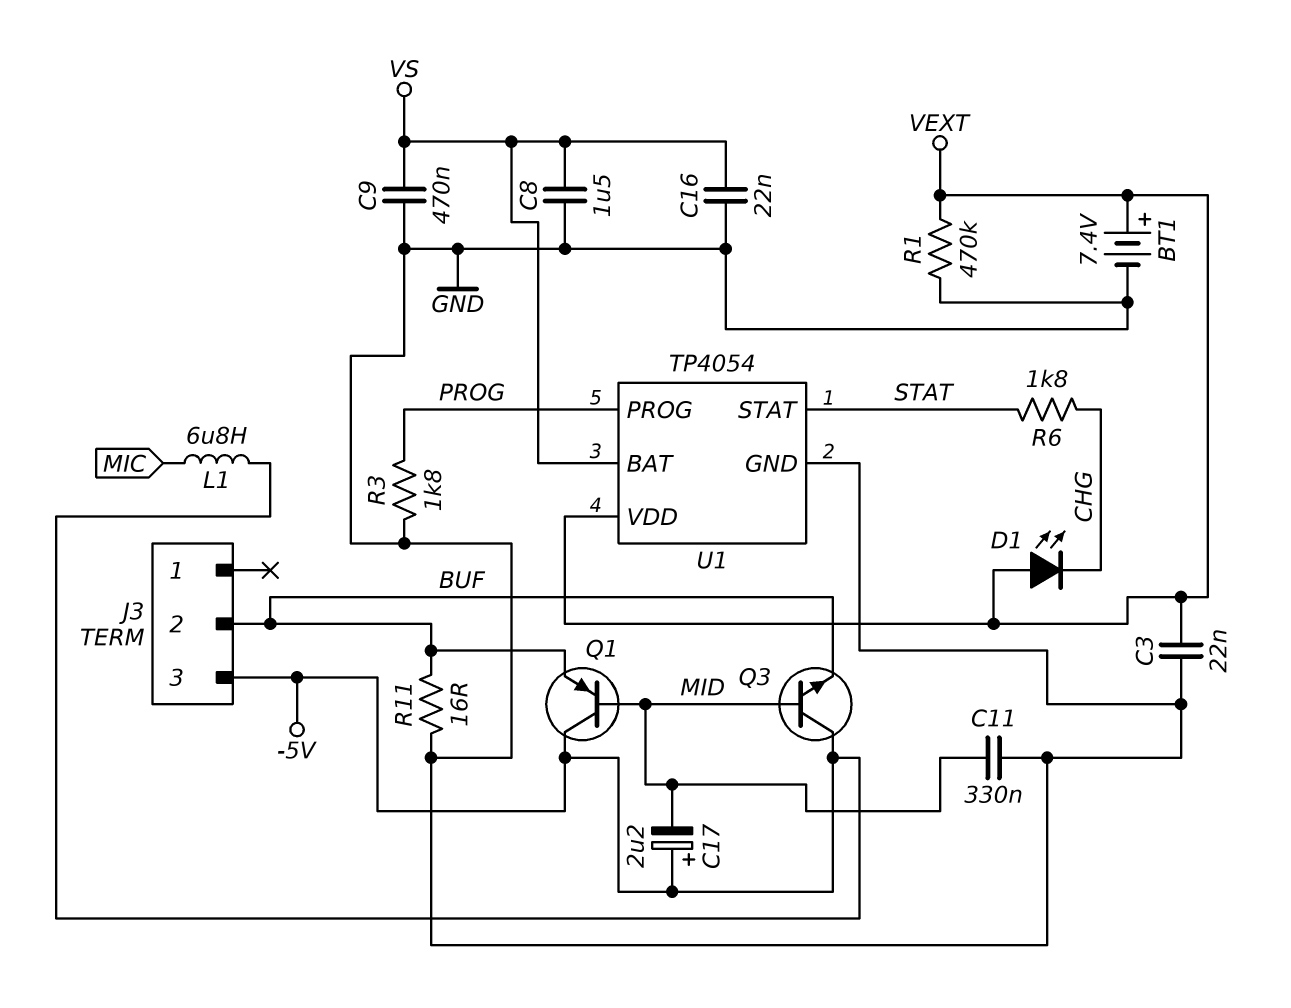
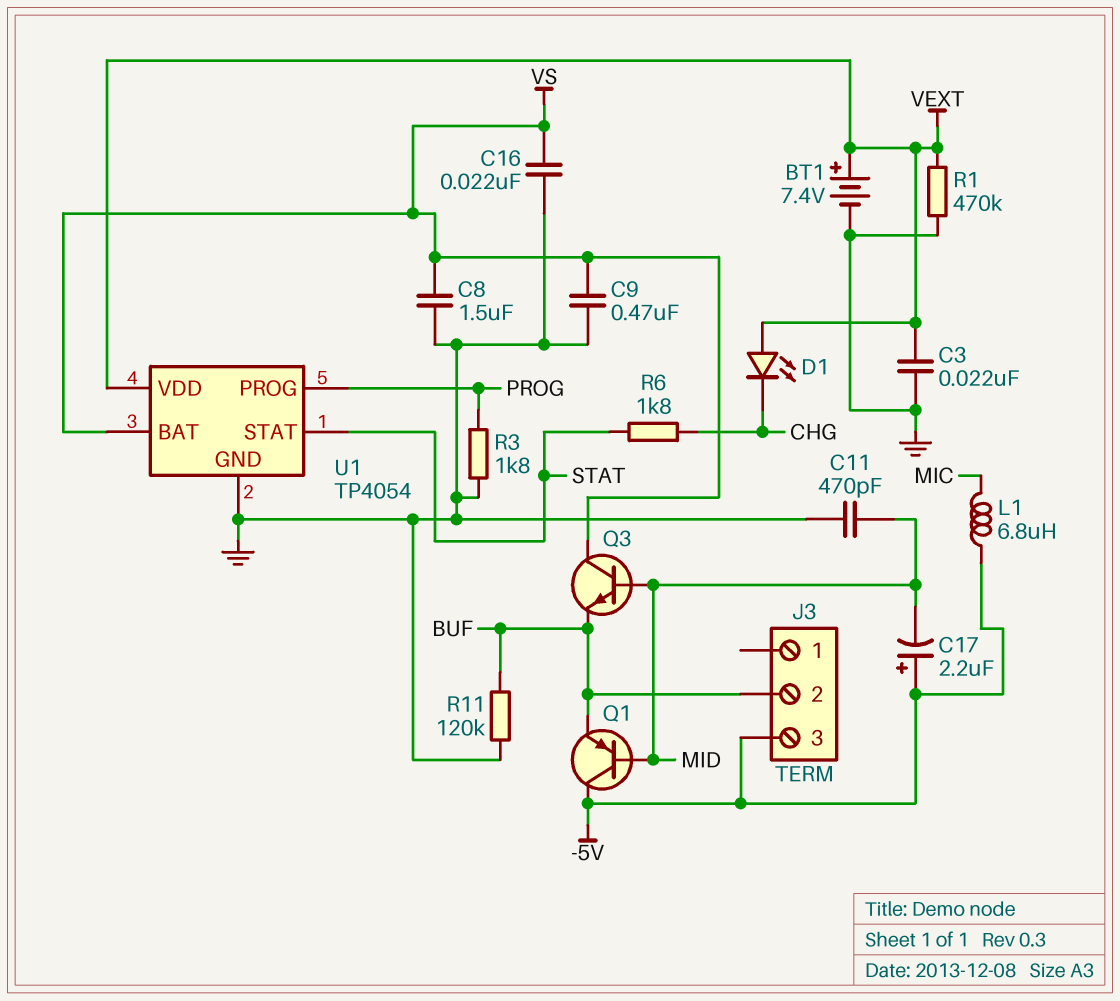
C11: 330nF (GND, MID) -> 470pF (GND, MID)
Q3: NPN (B MID, C -5V, E BUF) -> NPN (B MID, C VS, E BUF)
R11: 16 (BUF, GND) -> 120k (BUF, GND)

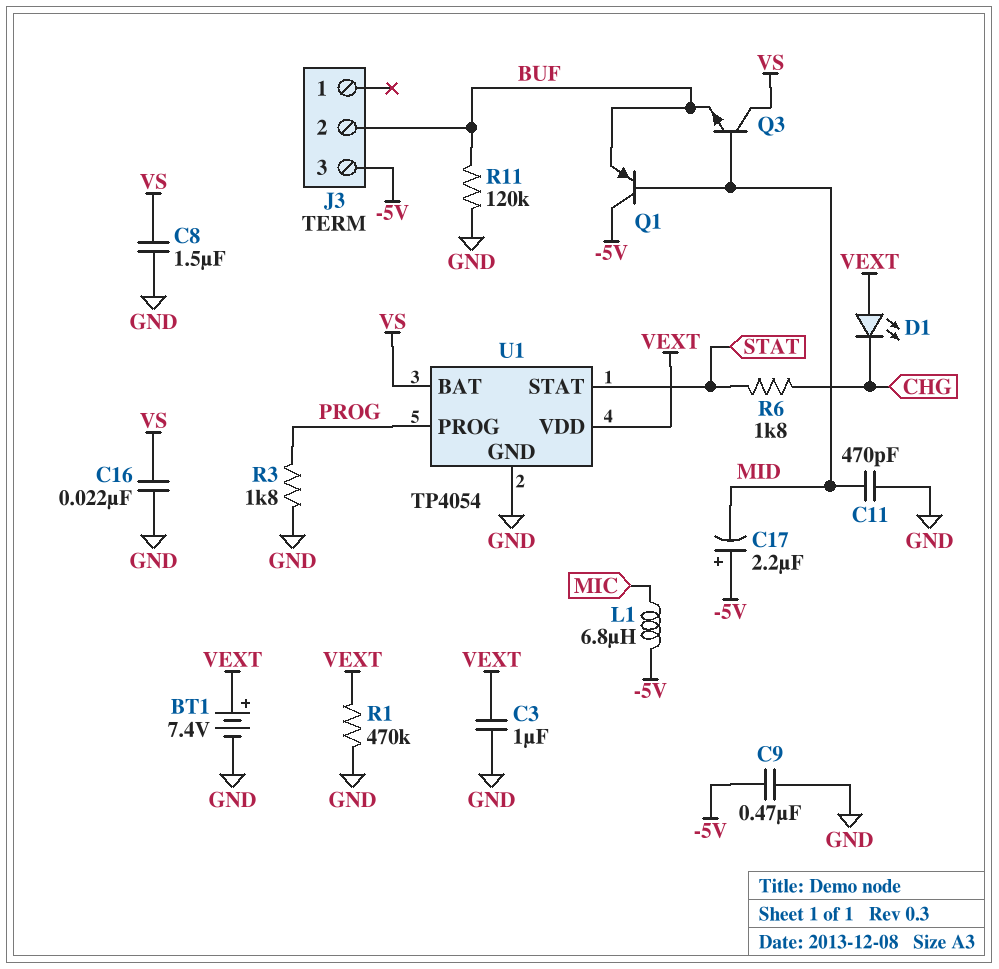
C3: 22nF (GND, VEXT) -> 1uF (GND, VEXT)
C9: 470nF (GND, VS) -> 470nF (-5V, GND)

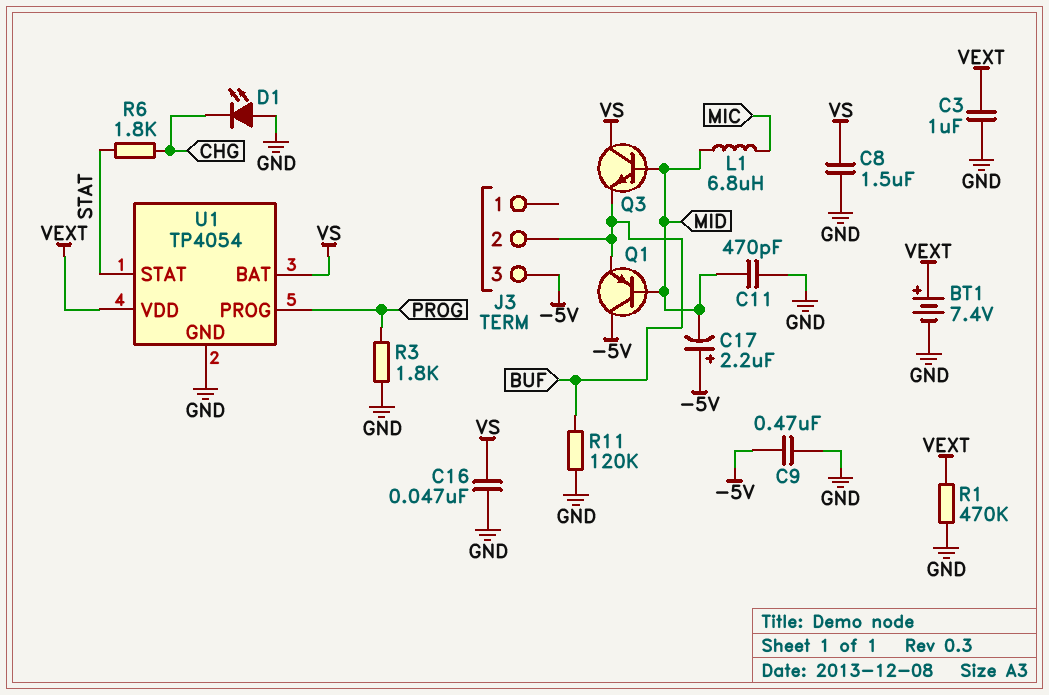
C16: 22nF (GND, VS) -> 47nF (GND, VS)
D1: LED (A VEXT, K CHG) -> LED (A GND, K CHG)
L1: 6.8uH (-5V, MIC) -> 6.8uH (MIC, MID)

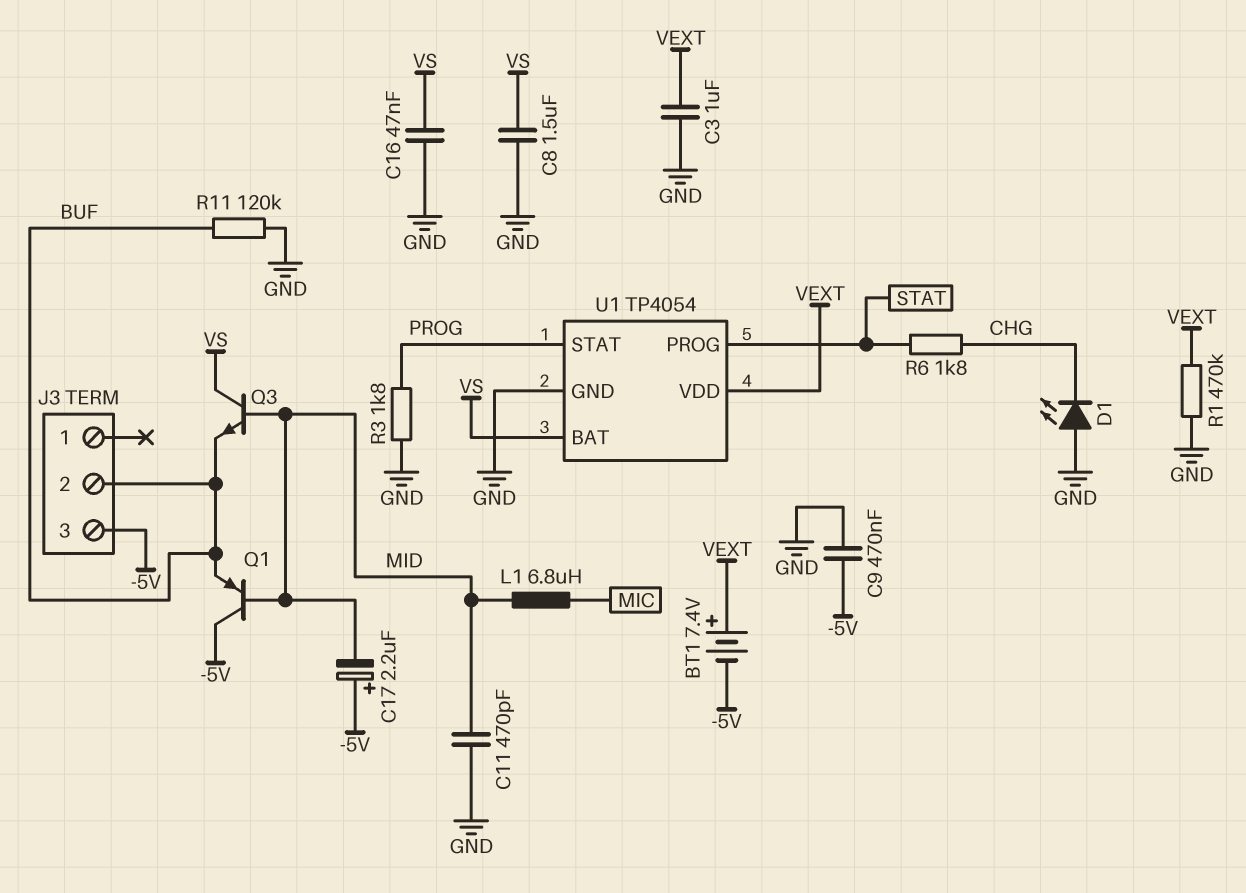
BT1: 7.4V (plus VEXT, minus GND) -> 7.4V (plus VEXT, minus -5V)
U1 pin PROG: PROG -> STAT
U1 pin STAT: STAT -> PROG

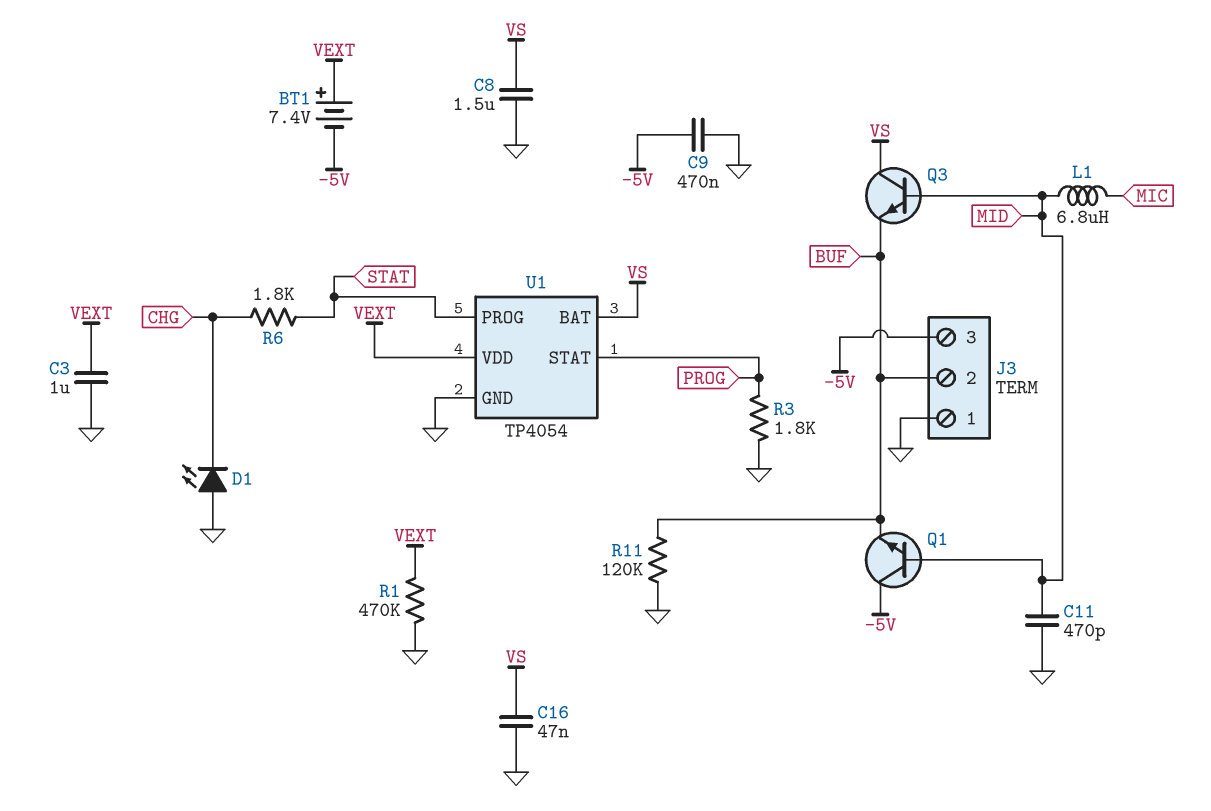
C17: 2.2uF (plus -5V, minus MID) -> none
J3 pin 1: none -> GND
Q1: PNP (B MID, C -5V, E BUF) -> NPN (B MID, C -5V, E BUF)

